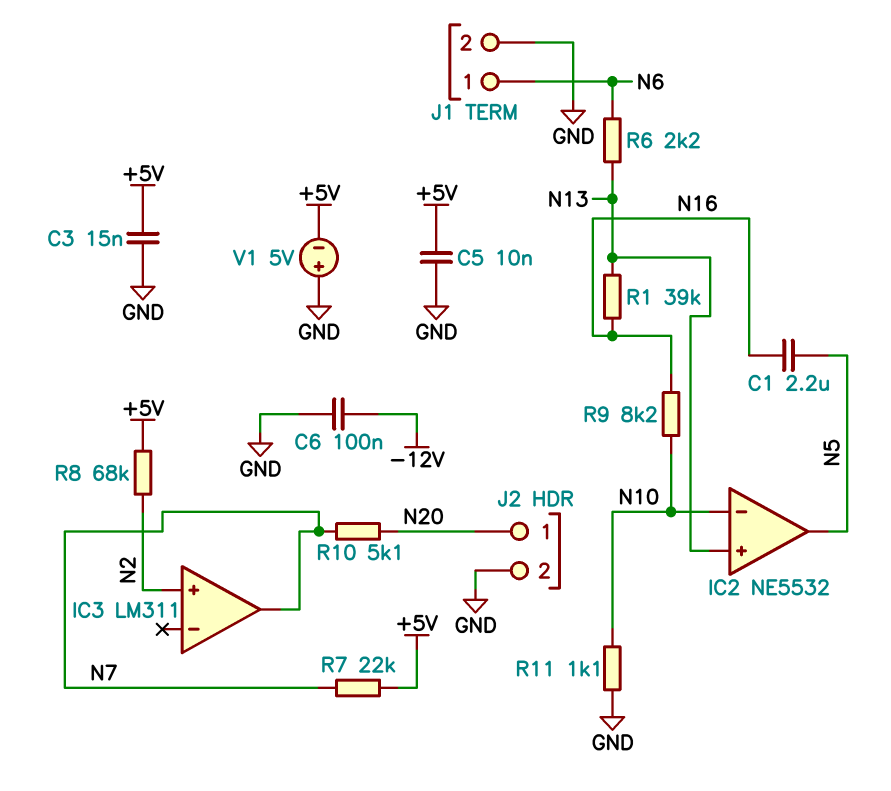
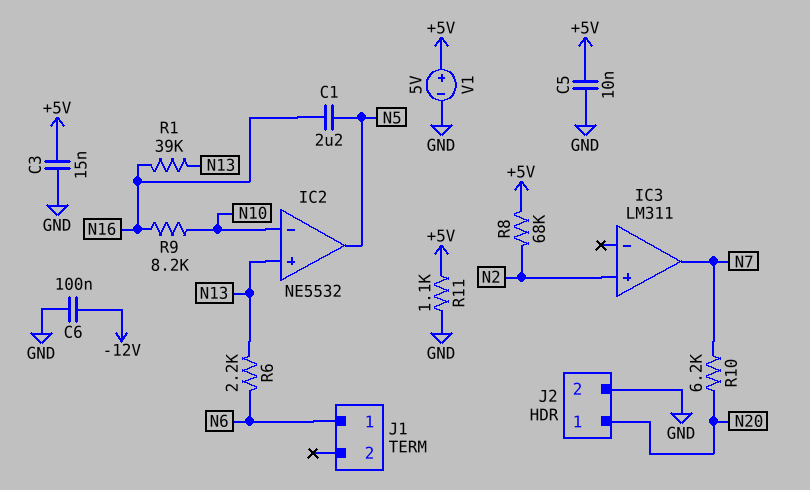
J1 pin 2: GND -> none
R7: 22k (+5V, N7) -> none
R10: 5.1k (N7, N20) -> 6.2k (N7, N20)
R11: 1.1k (GND, N10) -> 1.1k (+5V, GND)
V1: 5V (plus GND, minus +5V) -> 5V (plus +5V, minus GND)

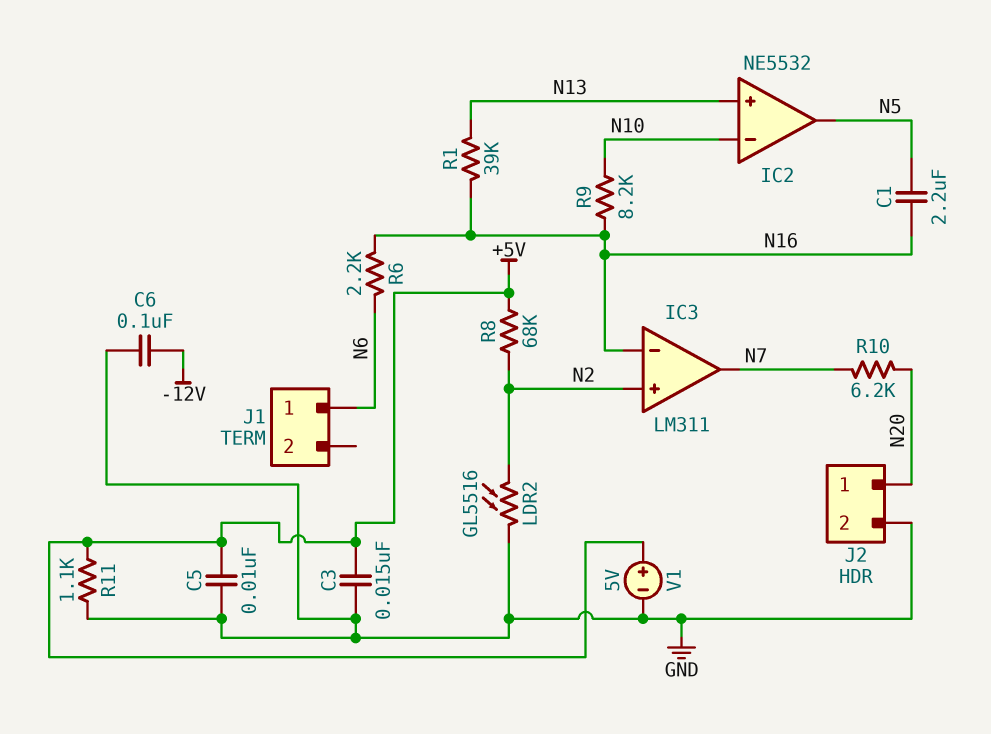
IC3 pin in-: none -> N16
LDR2: none -> GL5516 (GND, N2)
R6: 2.2k (N6, N13) -> 2.2k (N6, N16)

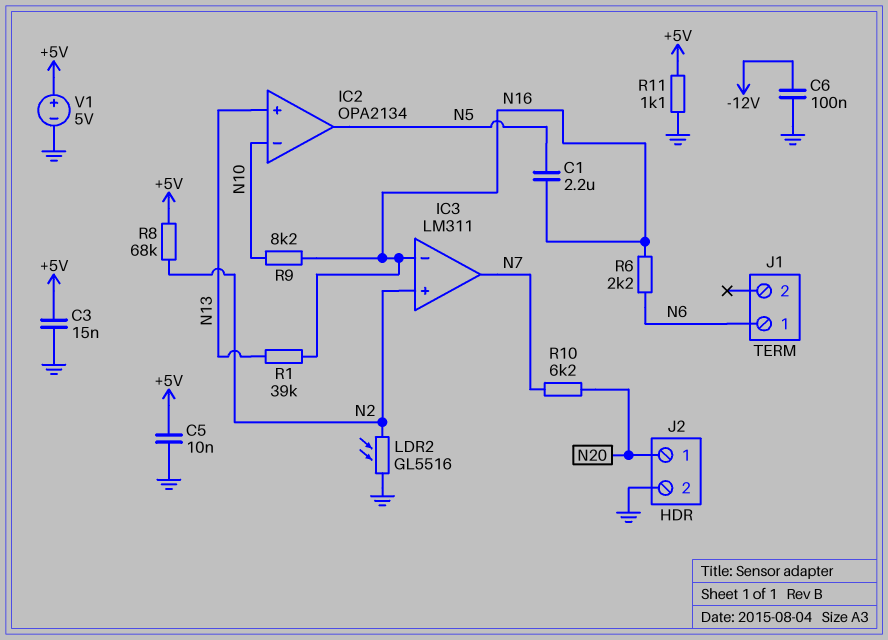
IC2: NE5532 -> OPA2134

